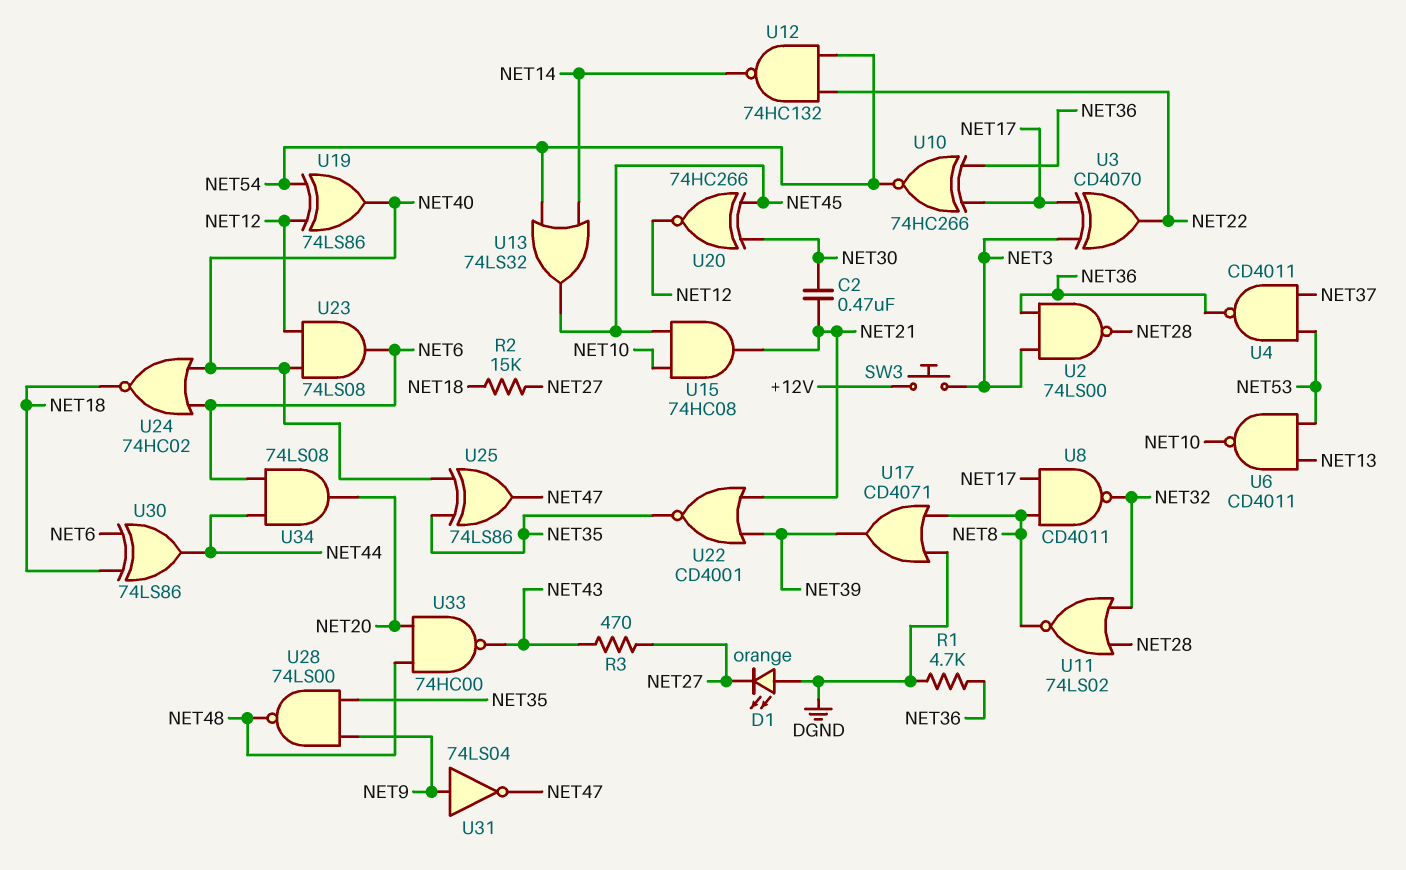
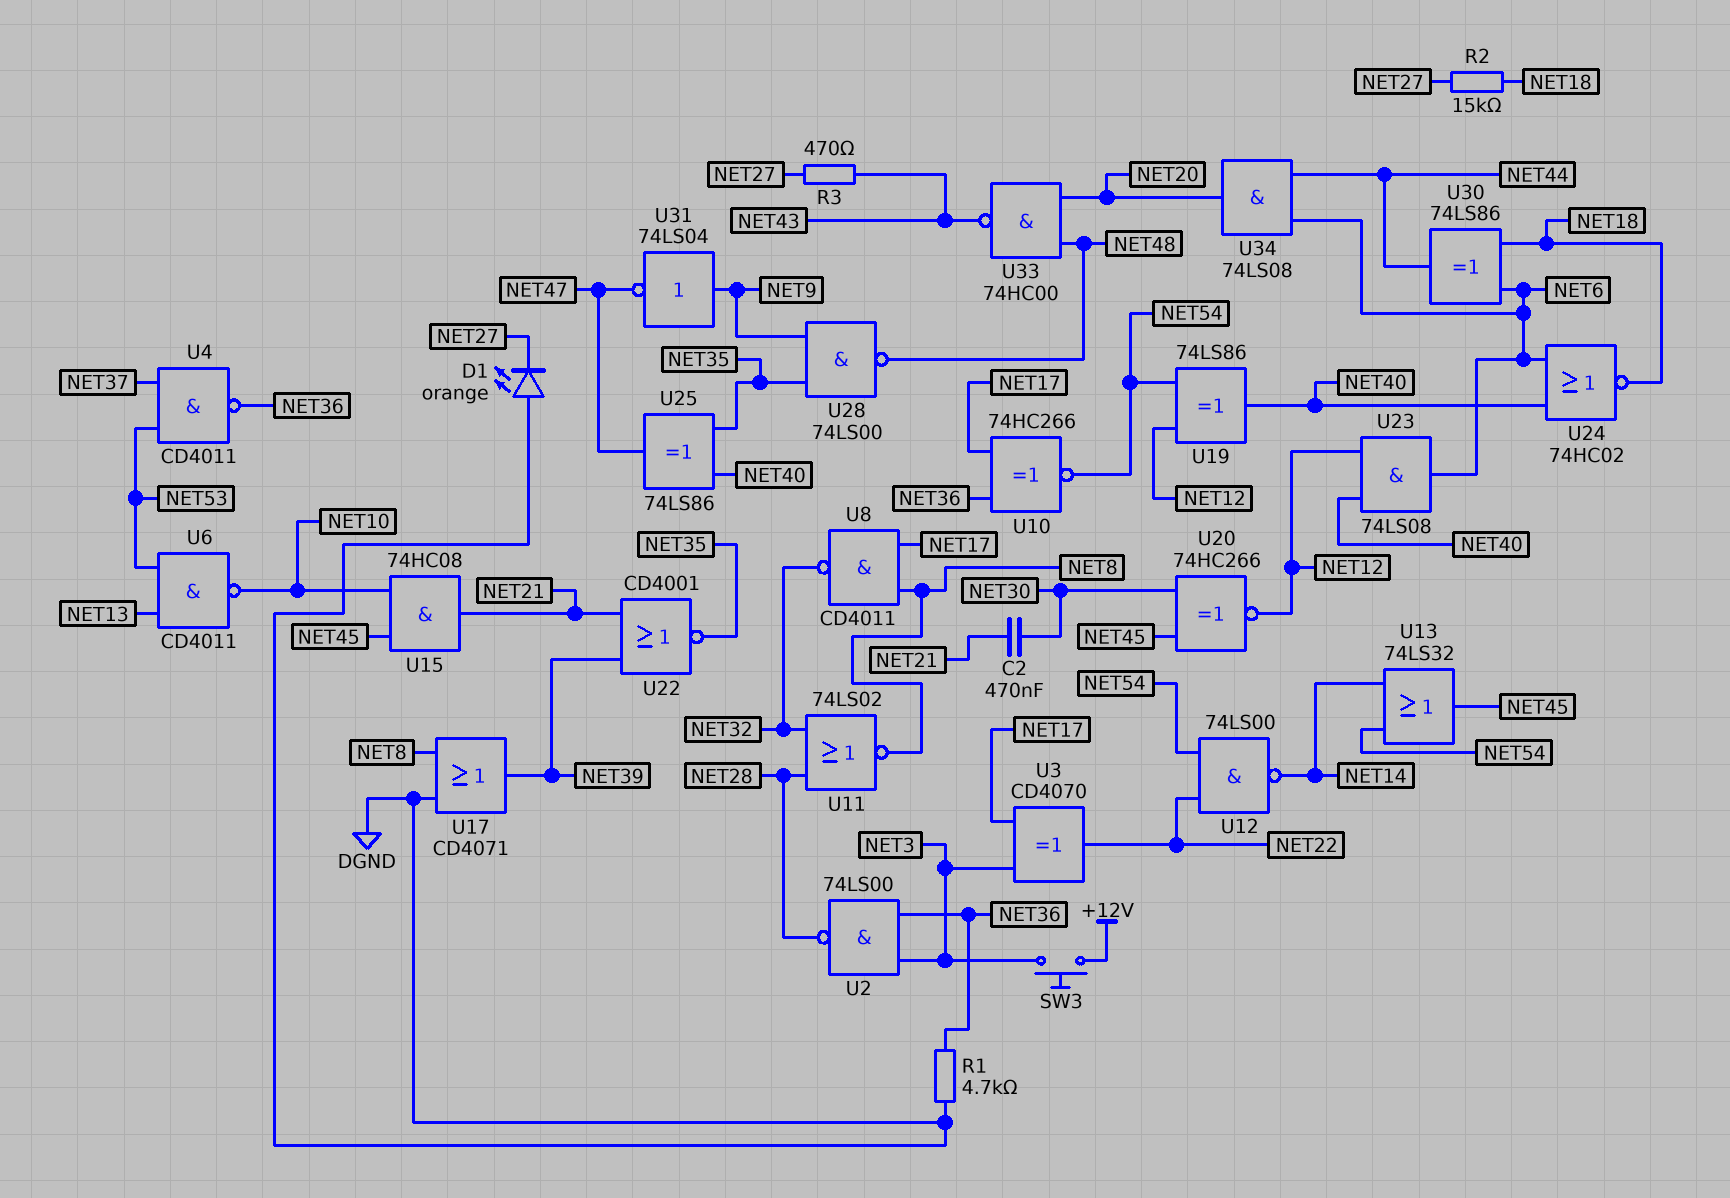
U12: NAND 74HC132 (in NET22, in NET54, out NET14) -> NAND 74LS00 (in NET22, in NET54, out NET14)

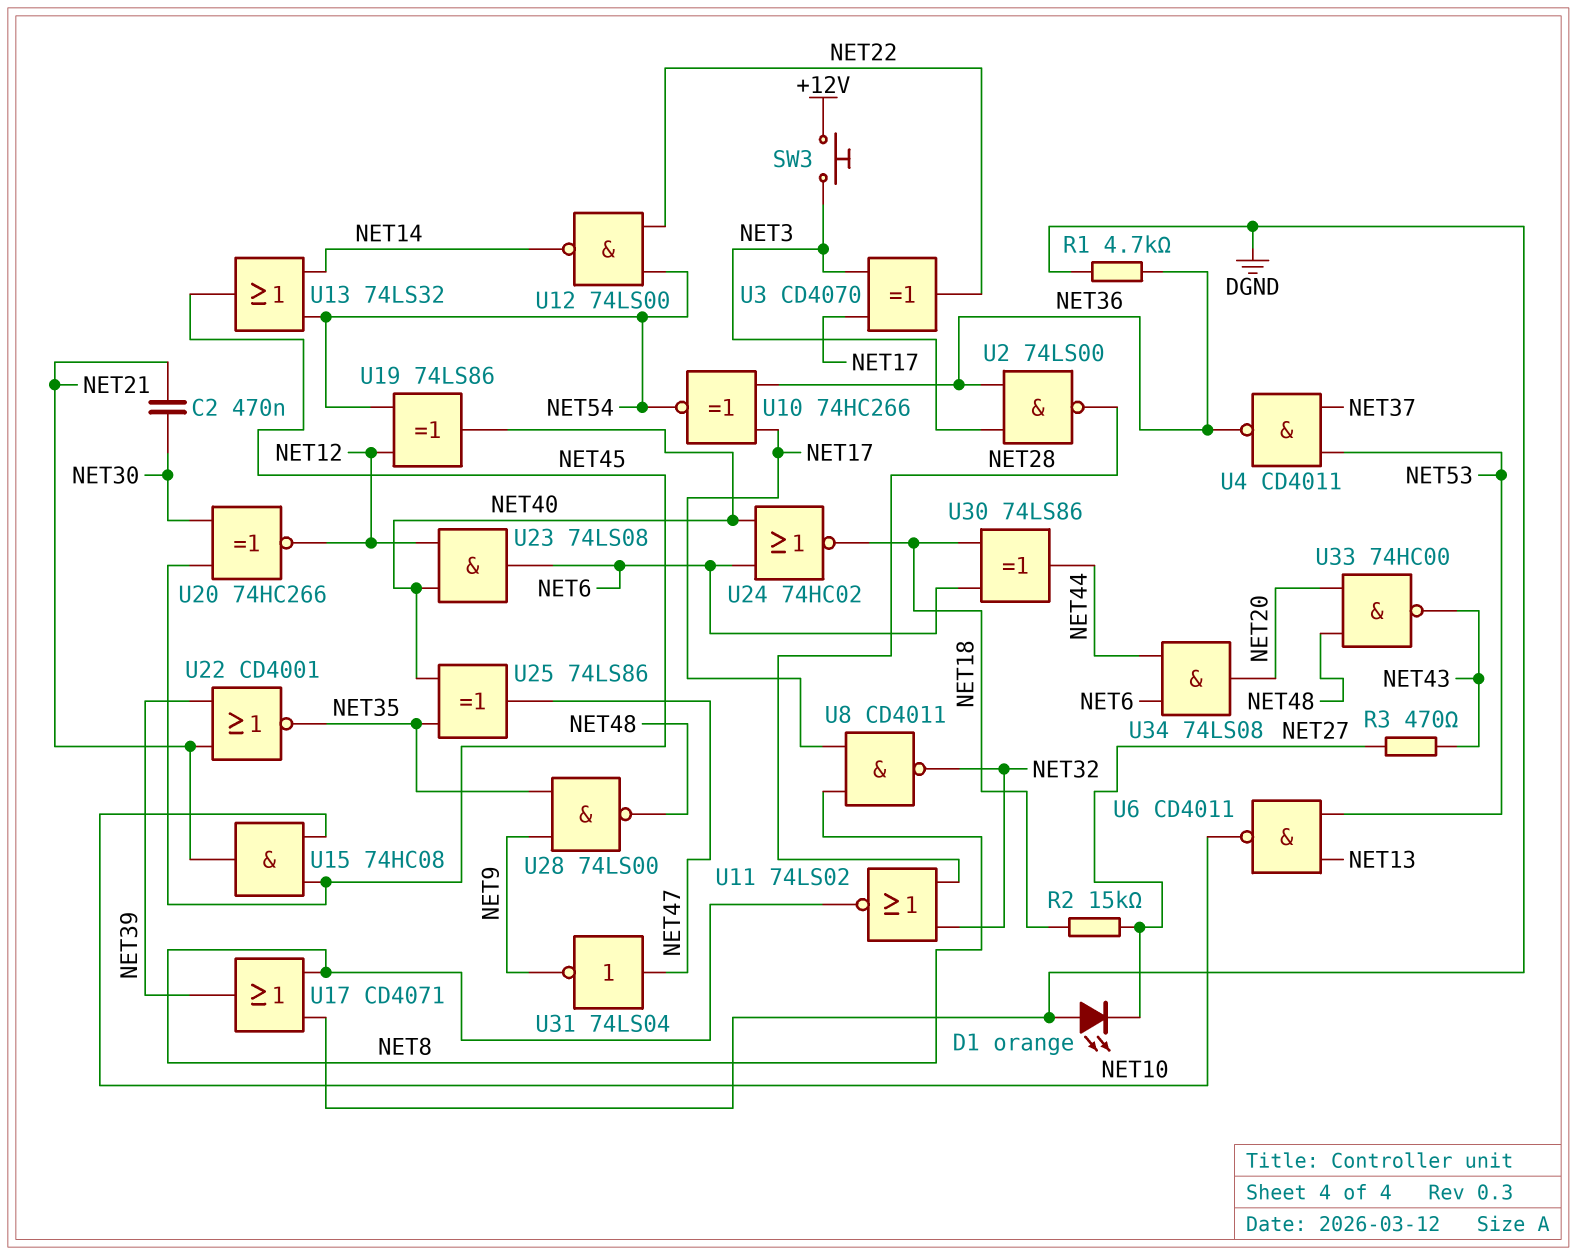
U31: NOT 74LS04 (in NET9, out NET47) -> NOT 74LS04 (in NET47, out NET9)

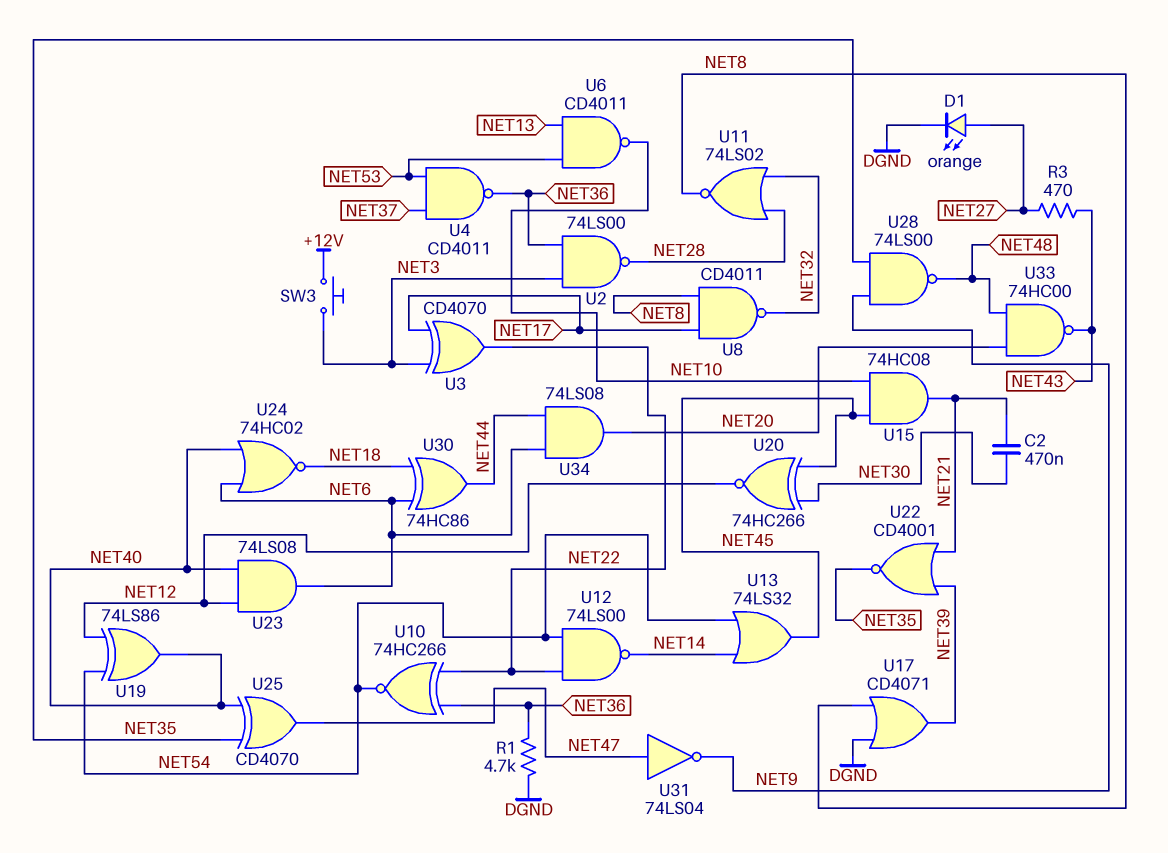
D1: LED orange (A DGND, K NET27) -> LED orange (A NET27, K DGND)
R2: 15k (NET18, NET27) -> none
U10: XNOR 74HC266 (in NET17, in NET36, out NET54) -> XNOR 74HC266 (in NET22, in NET36, out NET54)
U25: XOR 74LS86 (in NET35, in NET40, out NET47) -> XOR CD4070 (in NET35, in NET40, out NET47)
U30: XOR 74LS86 (in NET6, in NET18, out NET44) -> XOR 74HC86 (in NET6, in NET18, out NET44)

